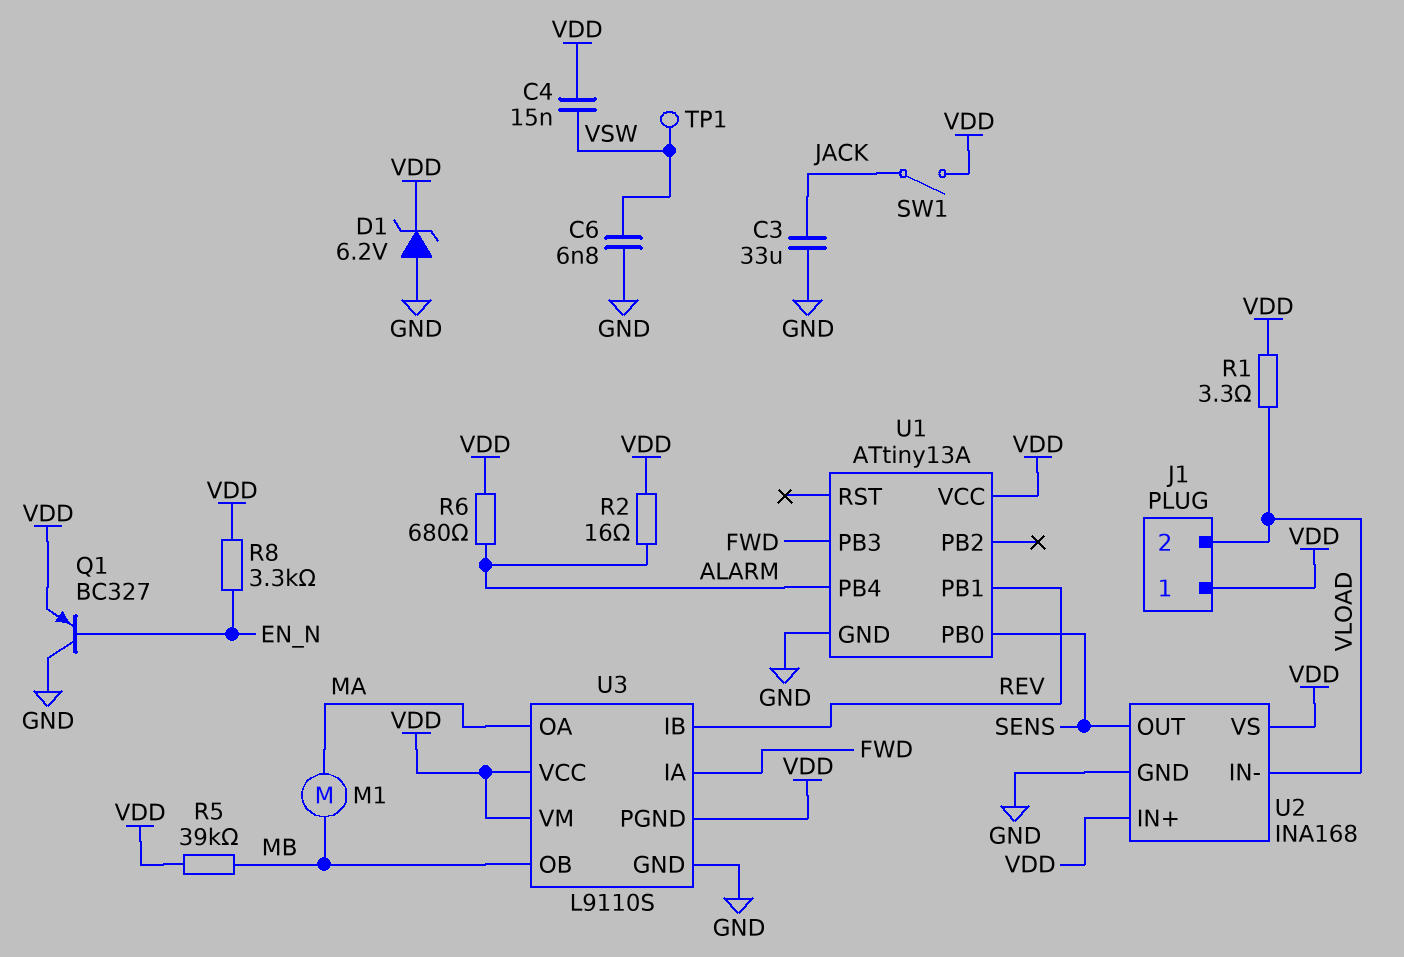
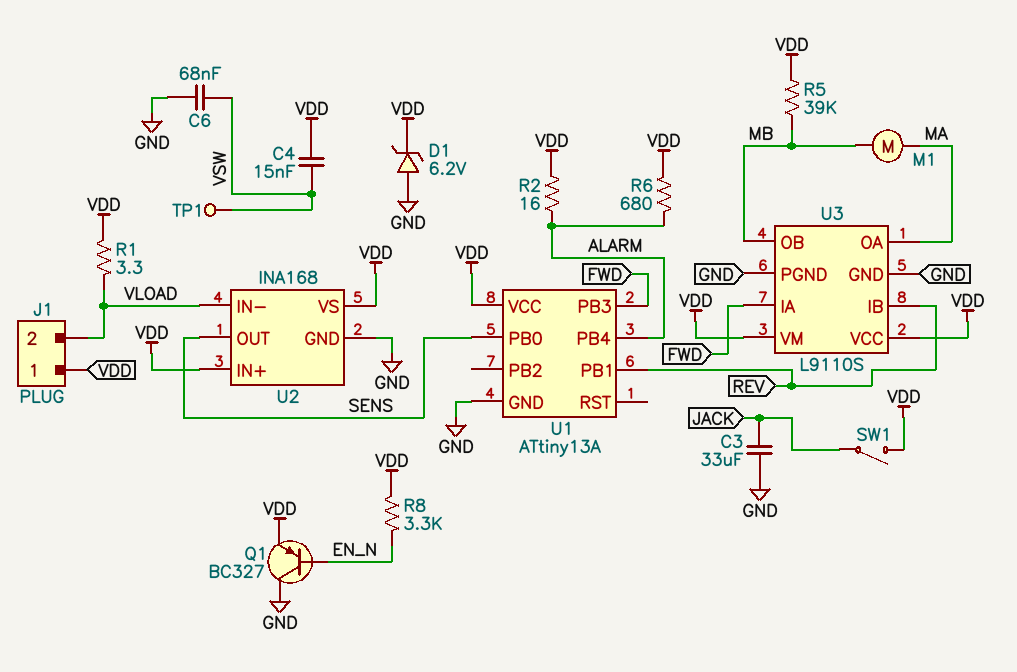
C6: 6.8nF (GND, VSW) -> 68nF (GND, VSW)
U3 pin PGND: VDD -> GND

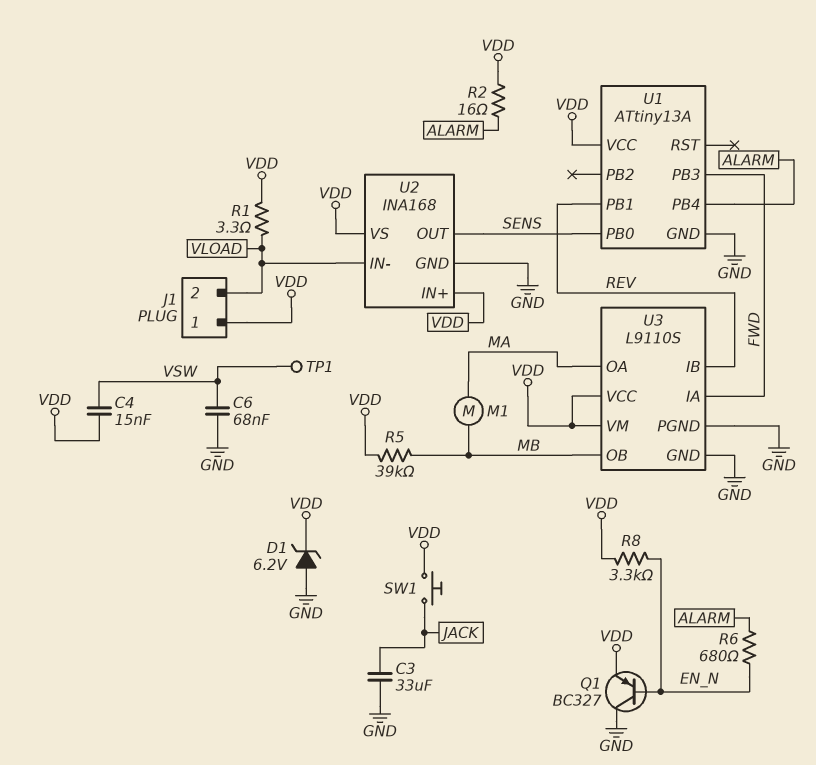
R6: 680 (ALARM, VDD) -> 680 (ALARM, EN_N)
SW1: switch (JACK, VDD) -> button (JACK, VDD)

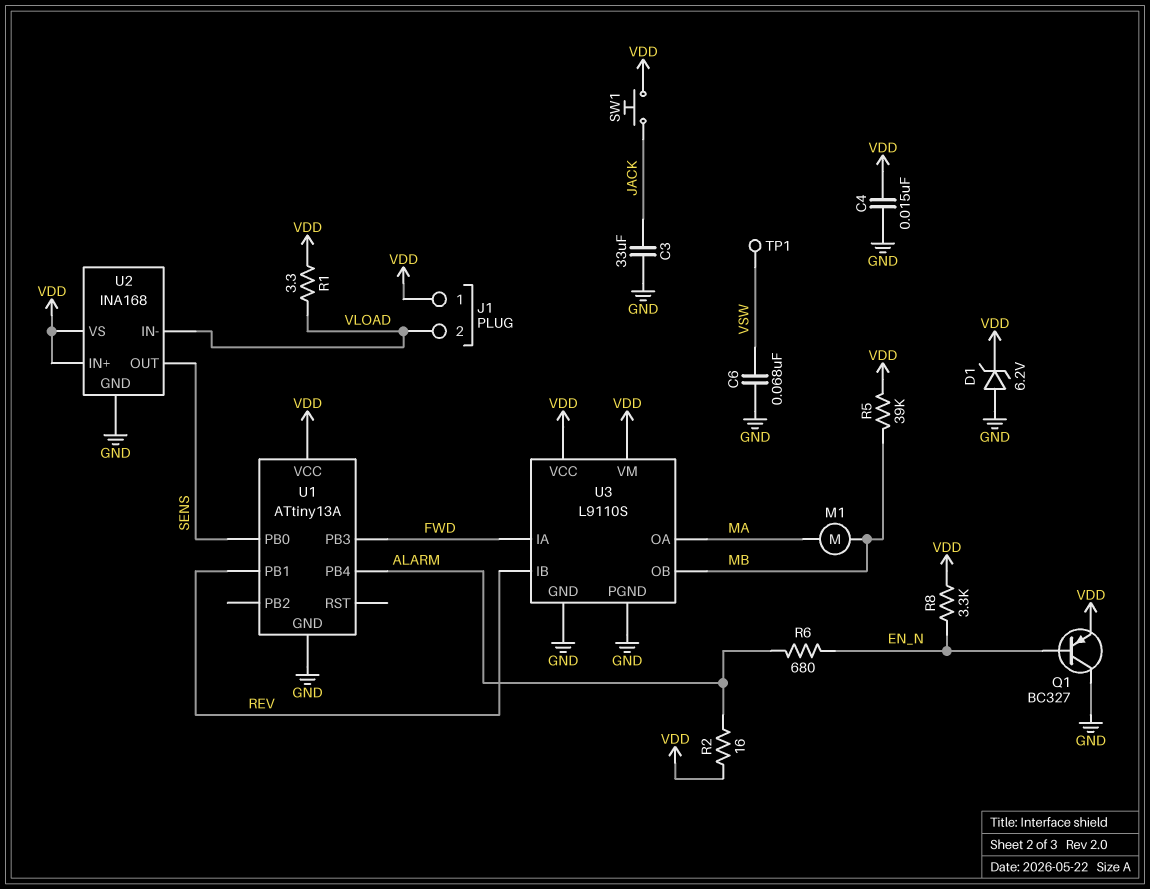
C4: 15nF (VDD, VSW) -> 15nF (GND, VDD)

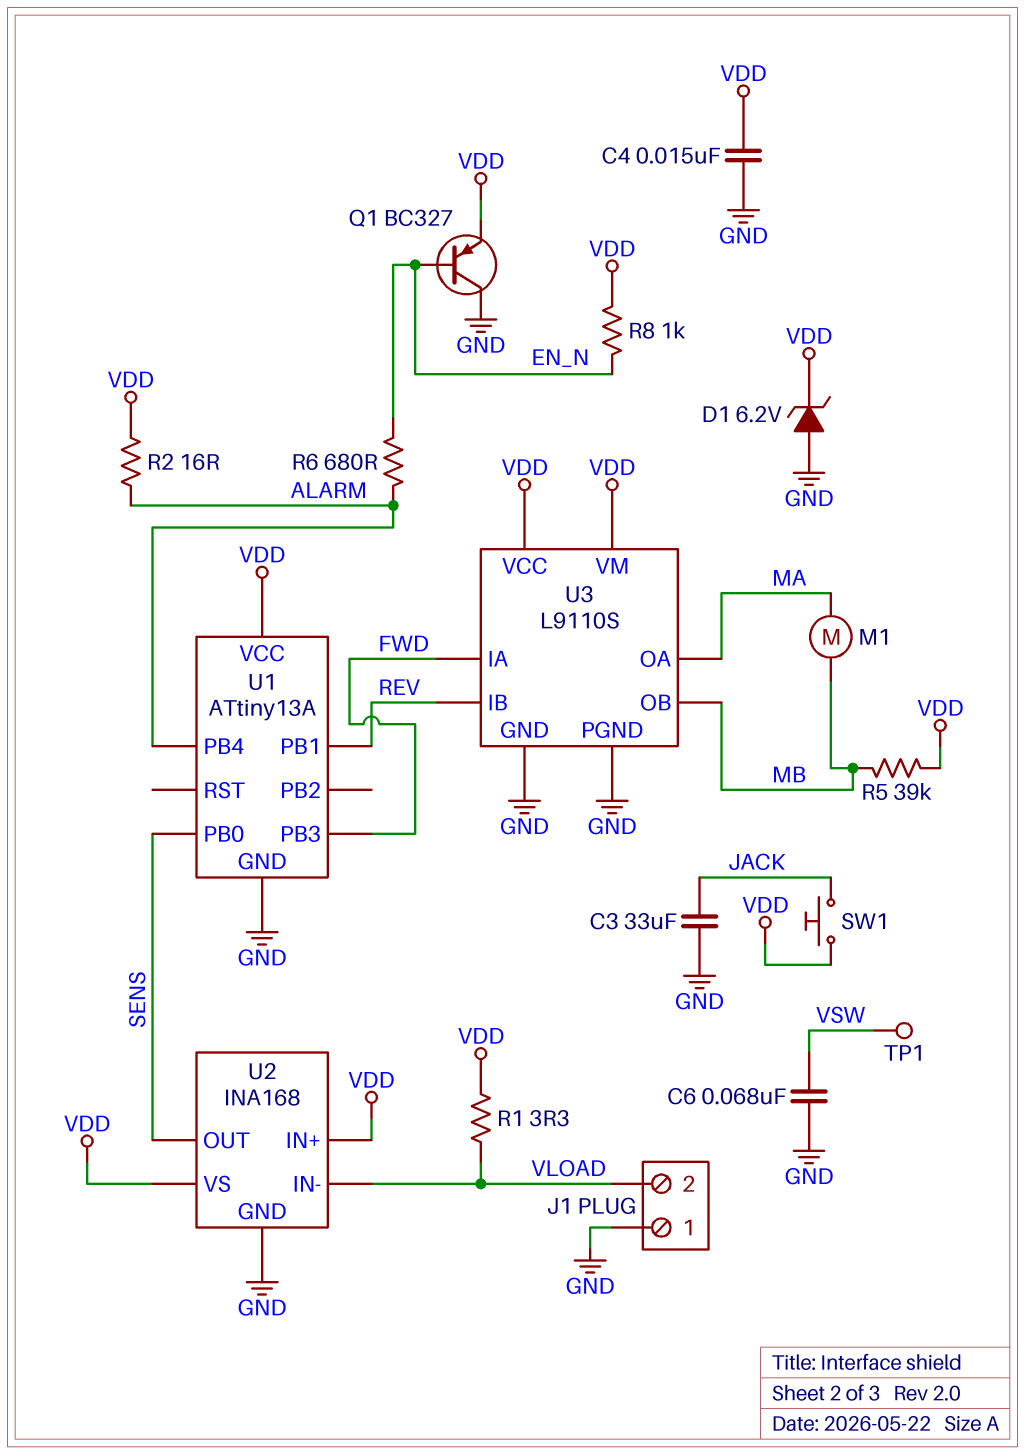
J1 pin 1: VDD -> GND
R8: 3.3k (EN_N, VDD) -> 1k (EN_N, VDD)

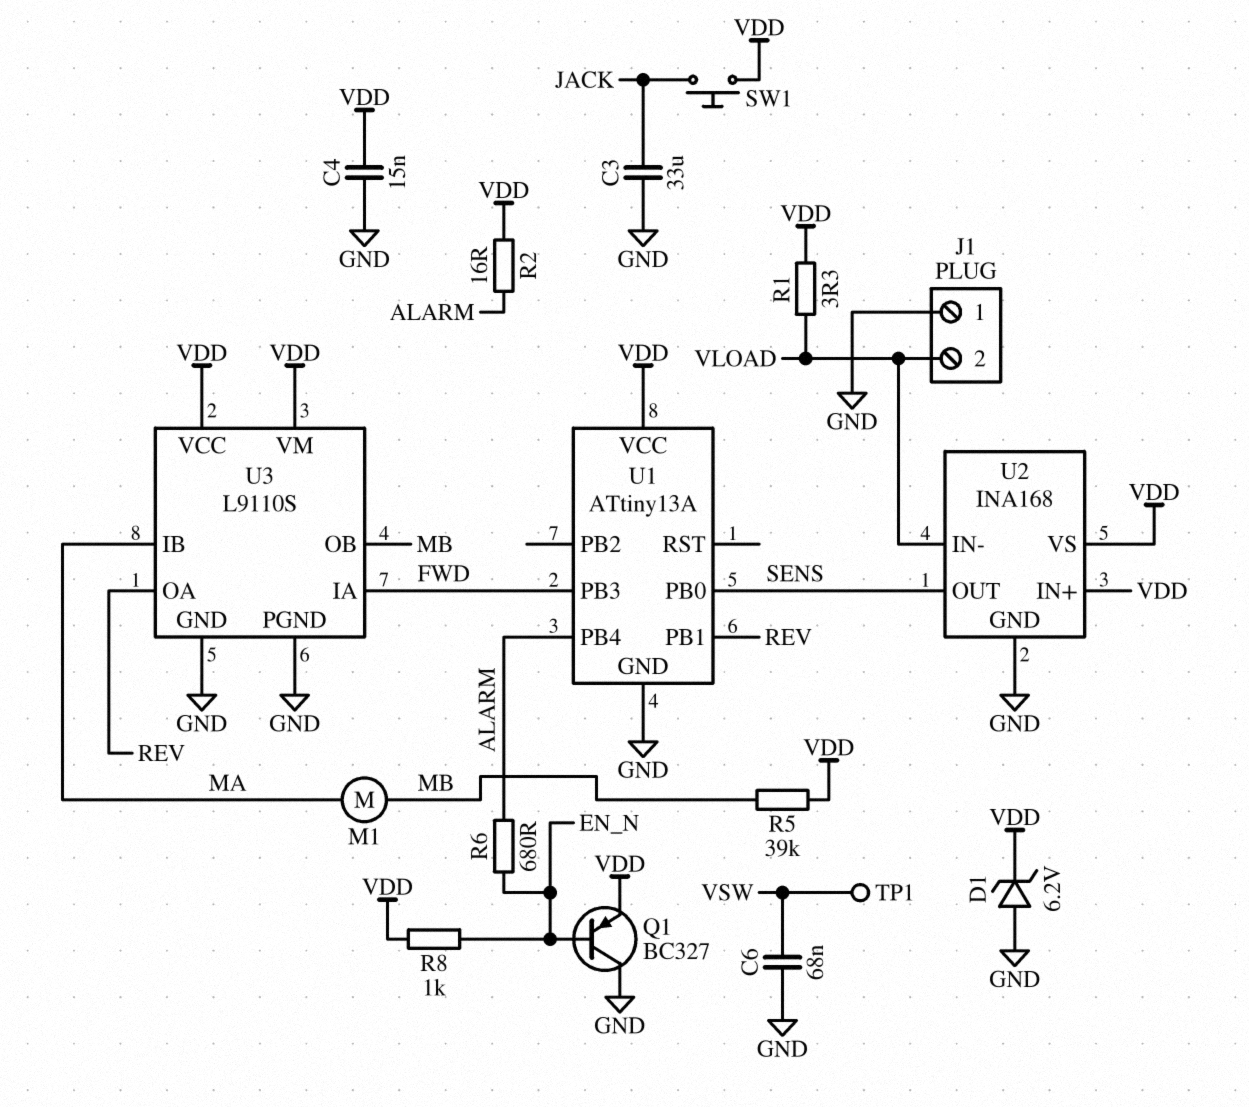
U3 pin IB: REV -> MA
U3 pin OA: MA -> REV

